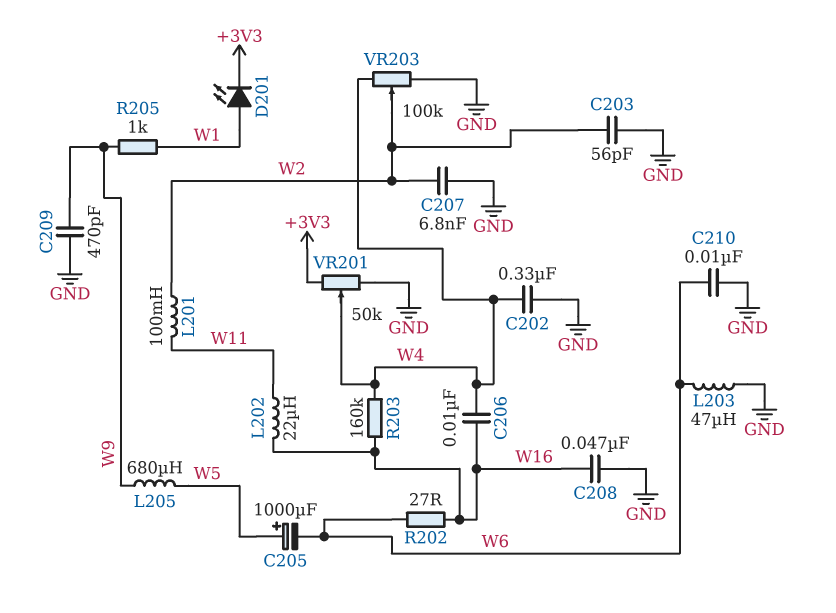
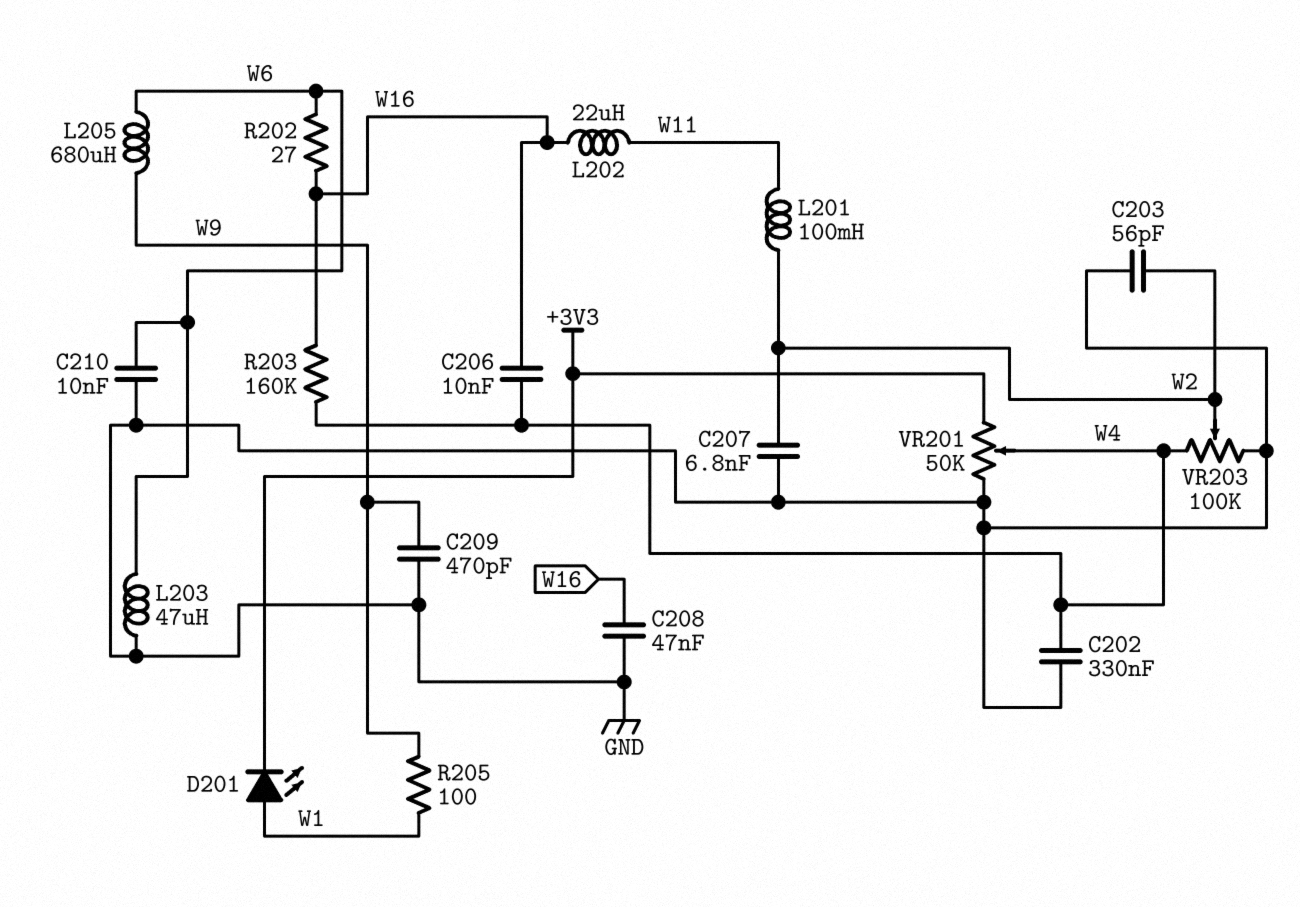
C205: 1000uF (plus W5, minus W6) -> none
L205: 680uH (W5, W9) -> 680uH (W6, W9)
R205: 1k (W1, W9) -> 100 (W1, W9)

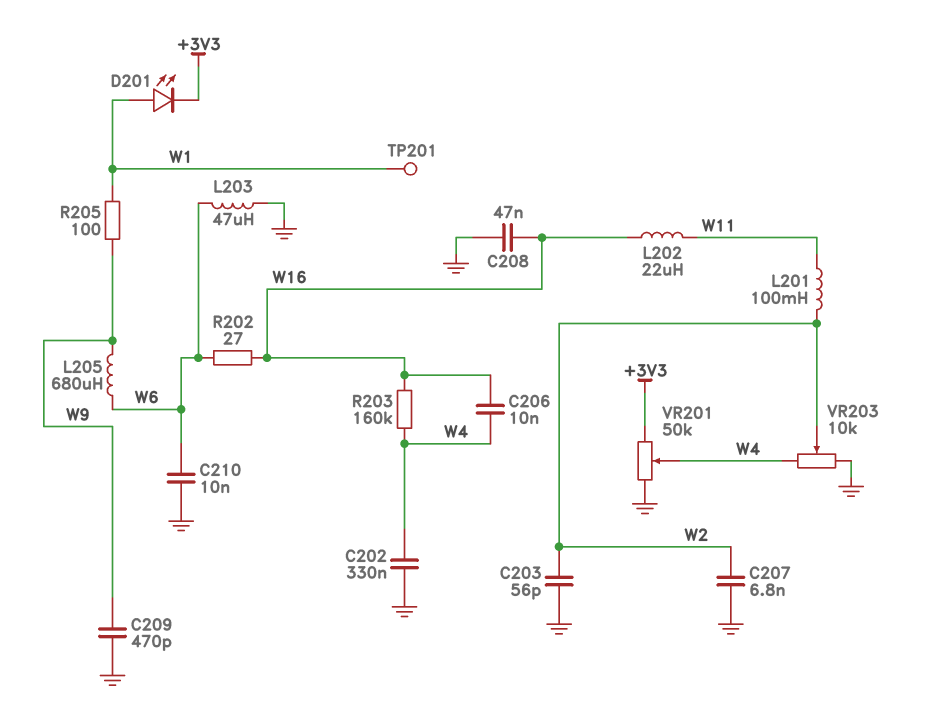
TP201: none -> test point (W1)
VR203: 100k (GND, W4, wiper W2) -> 10k (GND, W4, wiper W2)

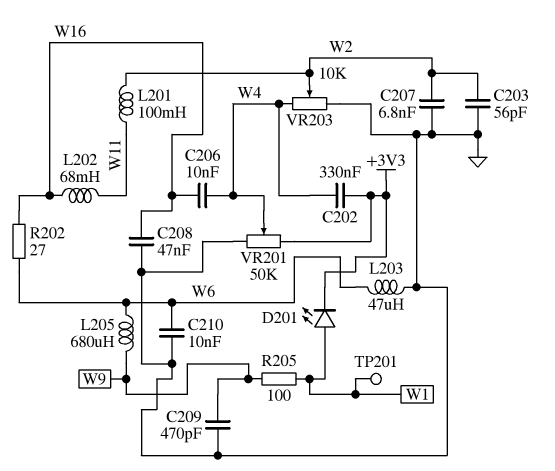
C202: 330nF (GND, W4) -> 330nF (+3V3, W4)
L202: 22uH (W11, W16) -> 68mH (W11, W16)
R203: 160k (W4, W16) -> none

